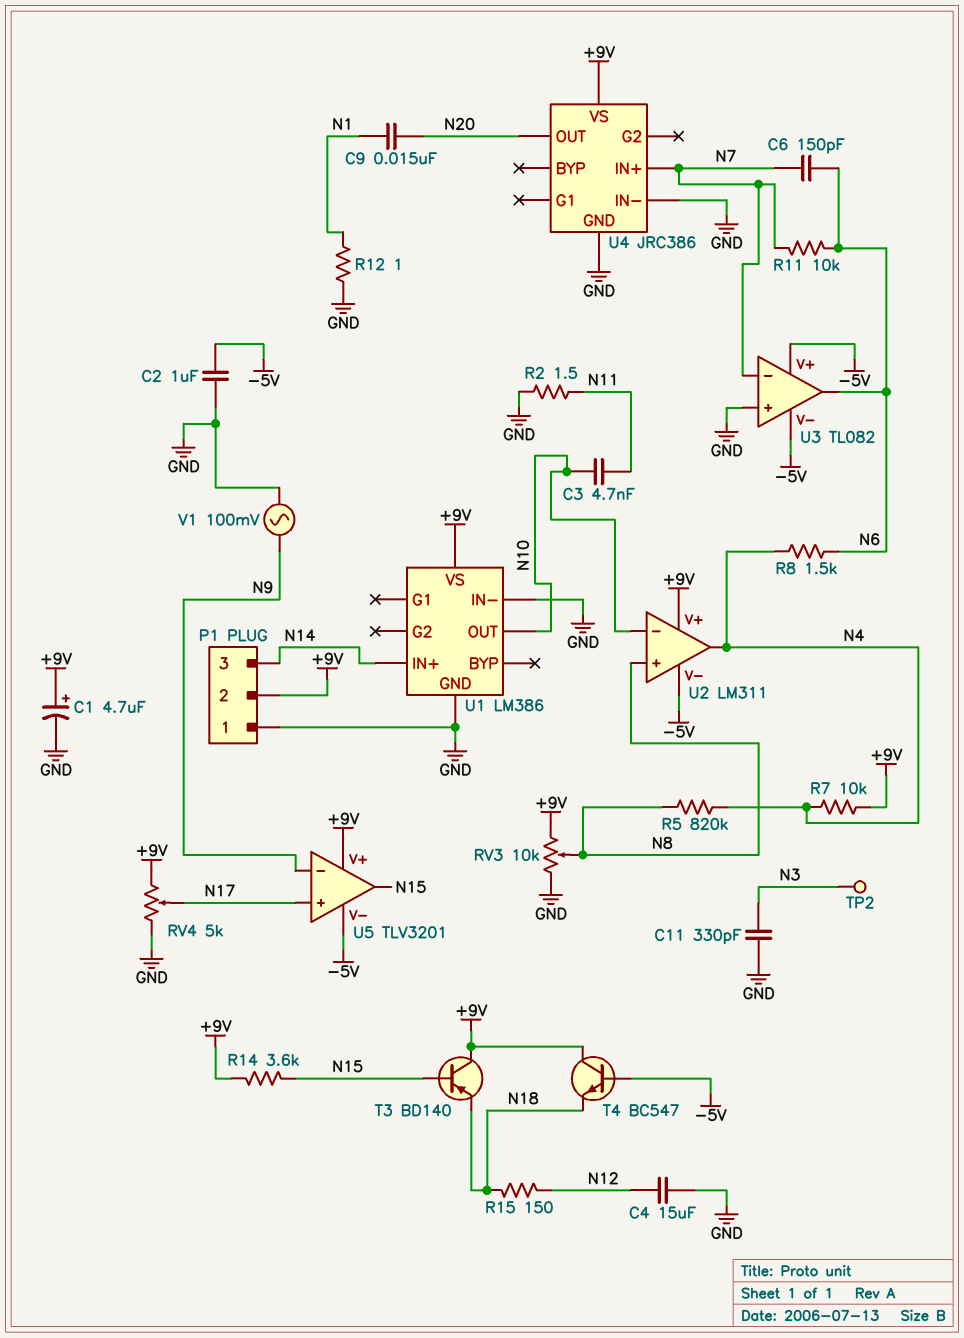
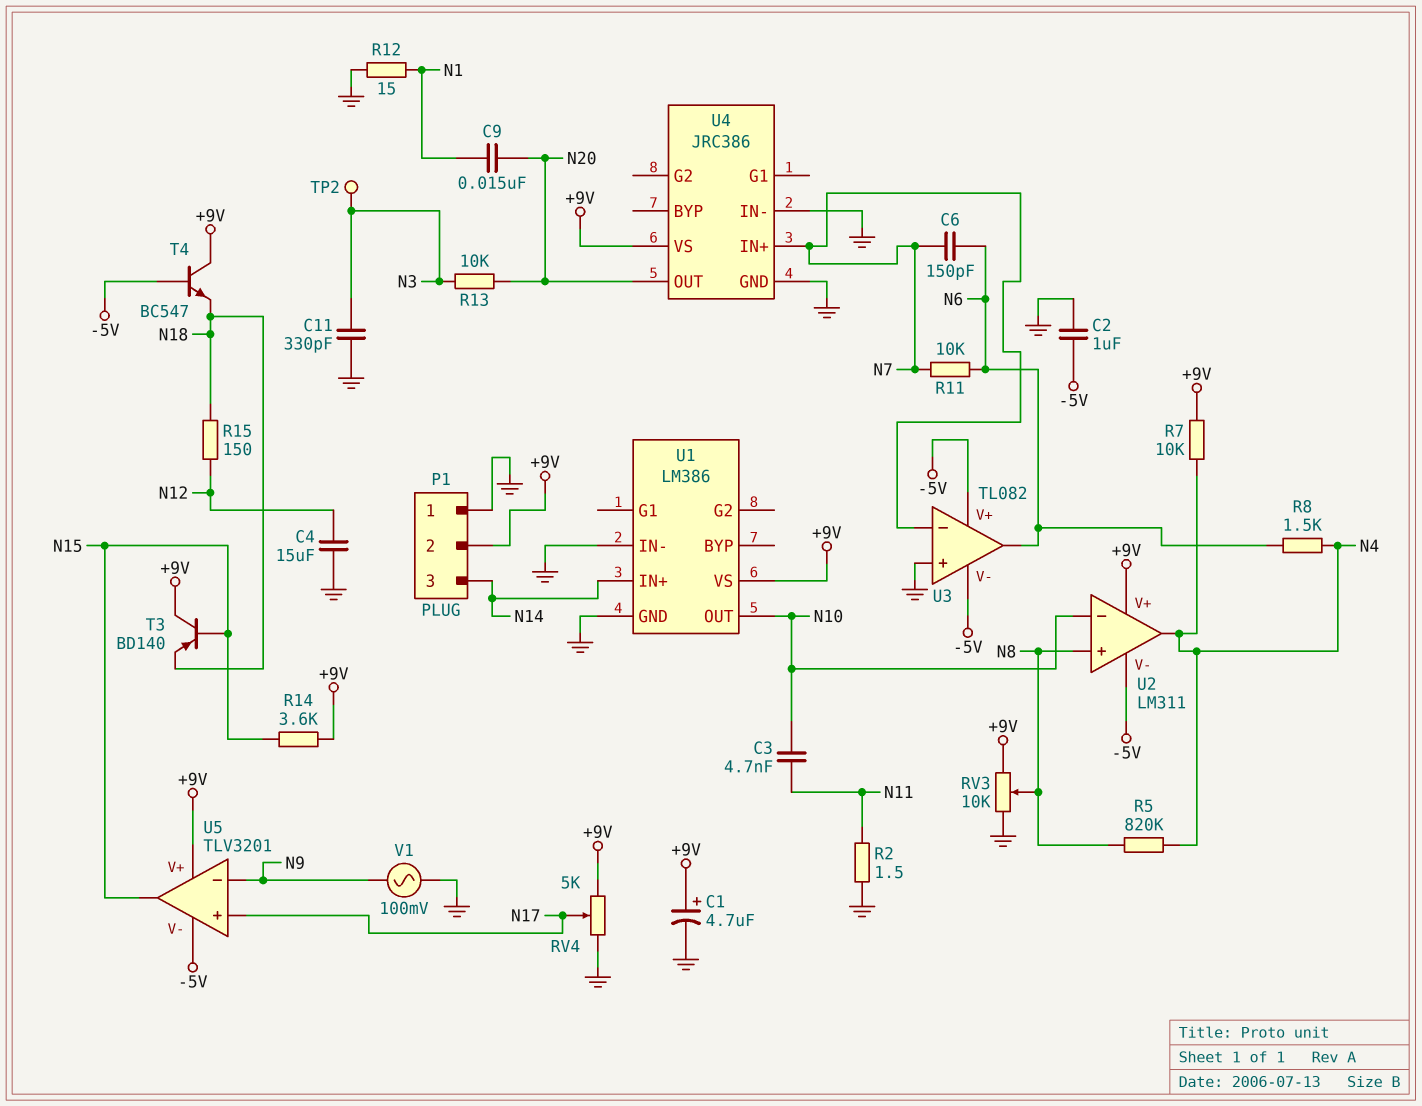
R12: 1 (GND, N1) -> 15 (GND, N1)
R13: none -> 10k (N3, N20)

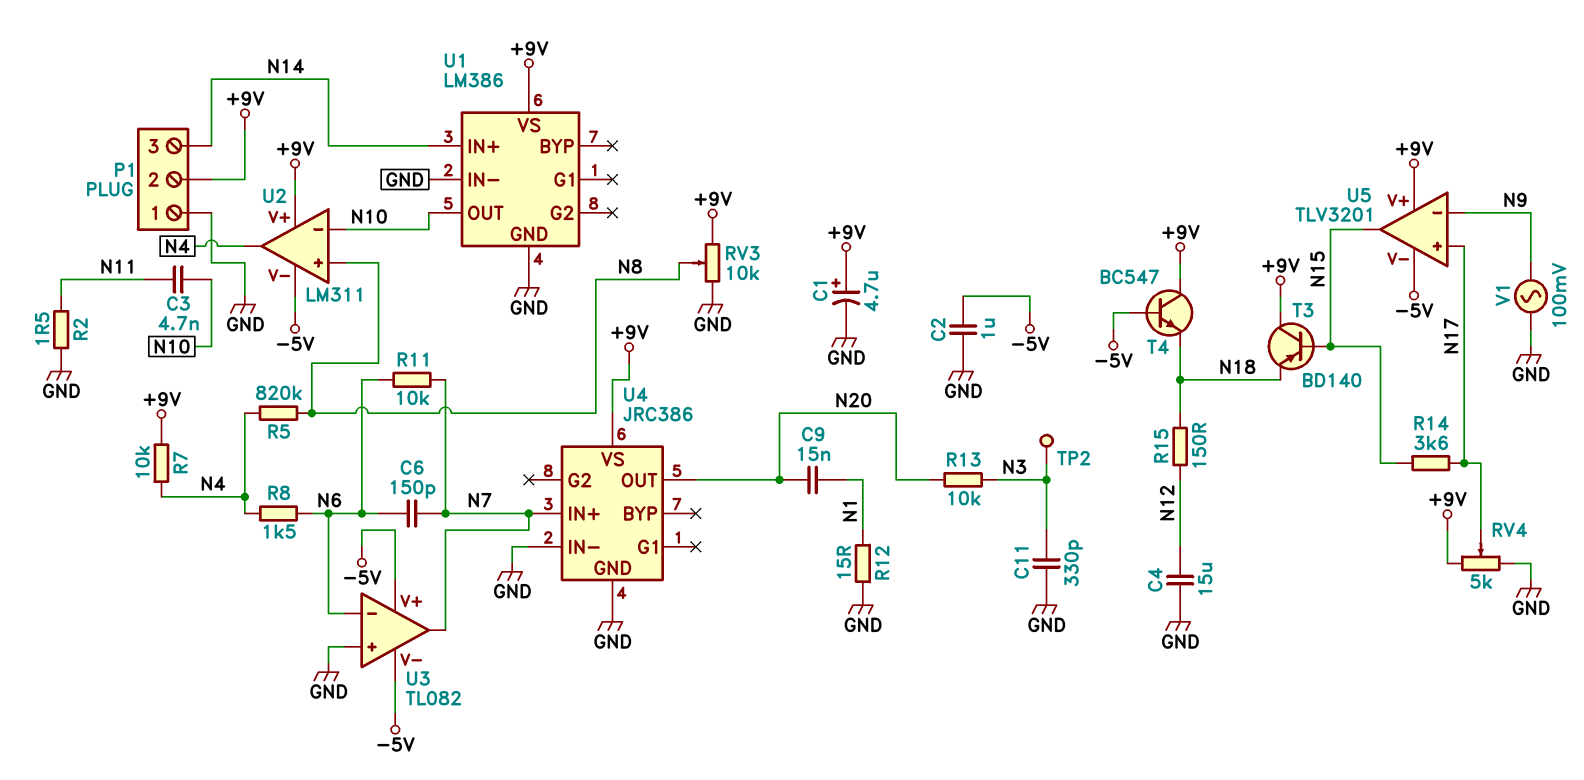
R14: 3.6k (+9V, N15) -> 3.6k (N15, N17)
U3 pin in-: N7 -> N6
U3 pin out: N6 -> N7

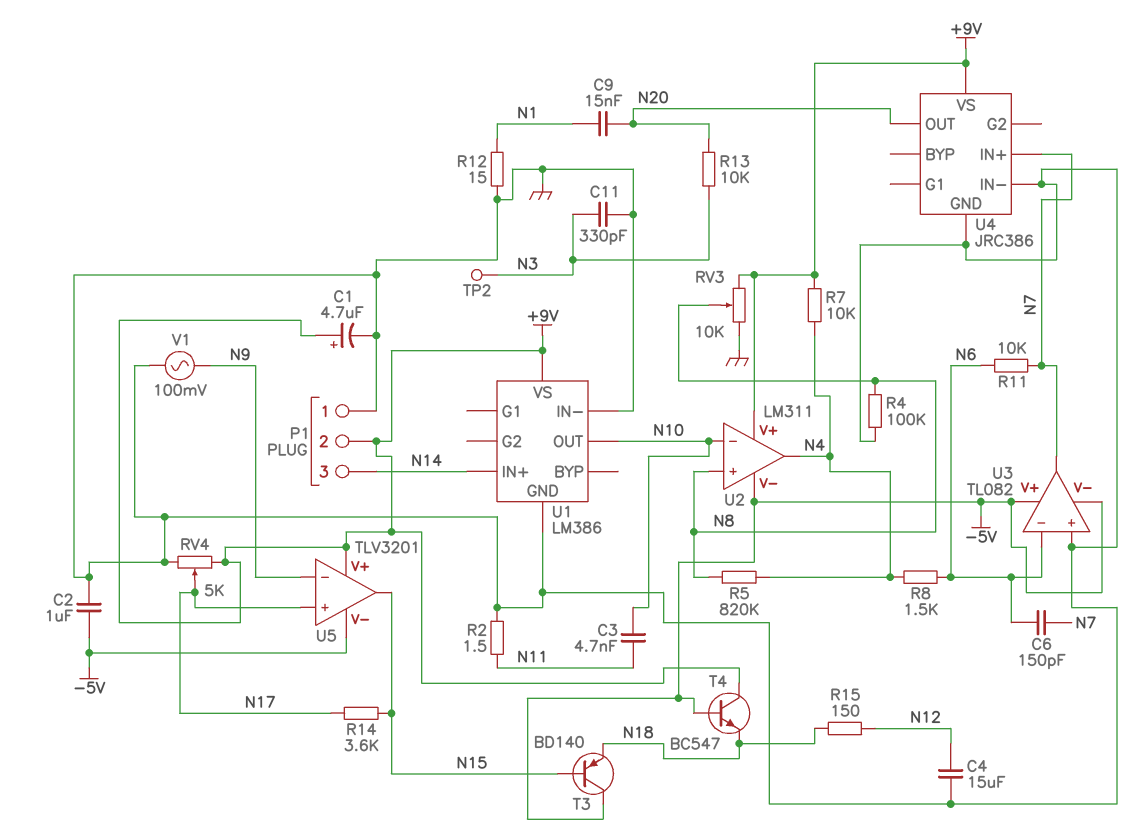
R4: none -> 100k (GND, N8)
T3: PNP BD140 (B N15, C +9V, E N18) -> PNP BD140 (B N15, C -5V, E N18)

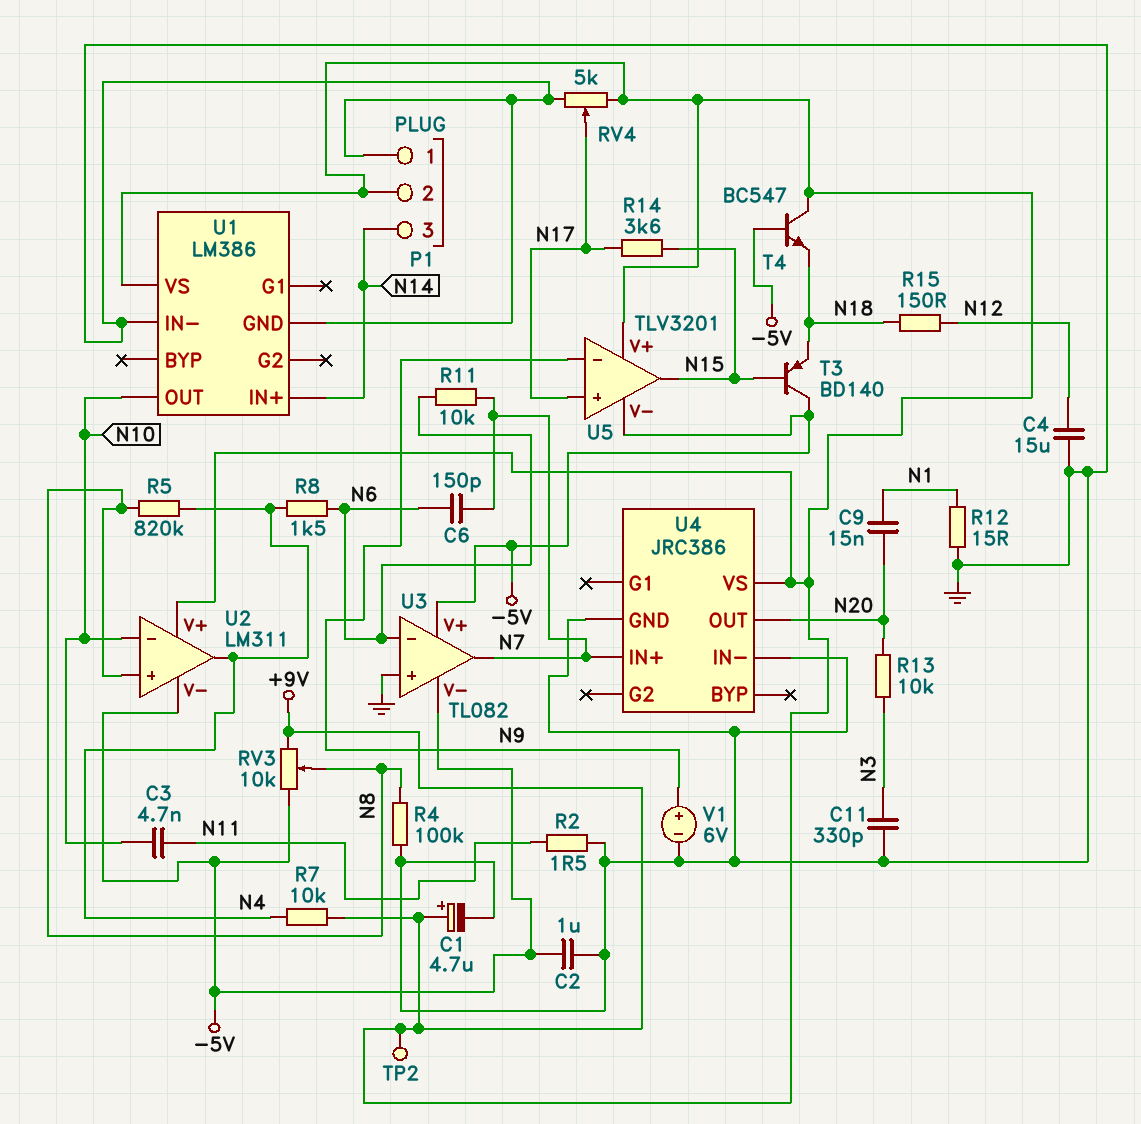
RV3: 10k (+9V, GND, wiper N8) -> 10k (+9V, -5V, wiper N8)
TP2: test point (N3) -> test point (+9V)
V1: AC 100mV (GND, N9) -> 6V (plus N9, minus GND)

